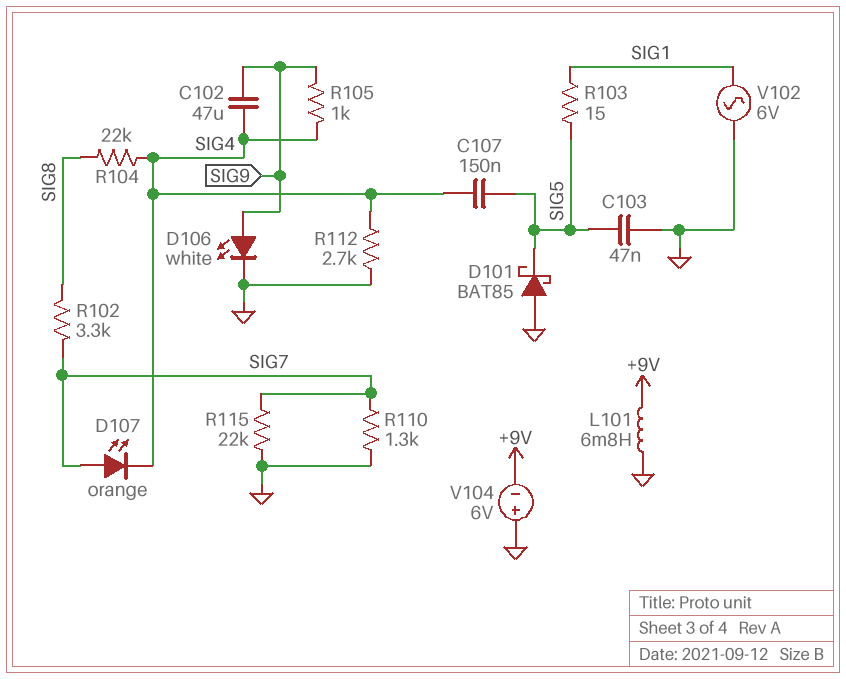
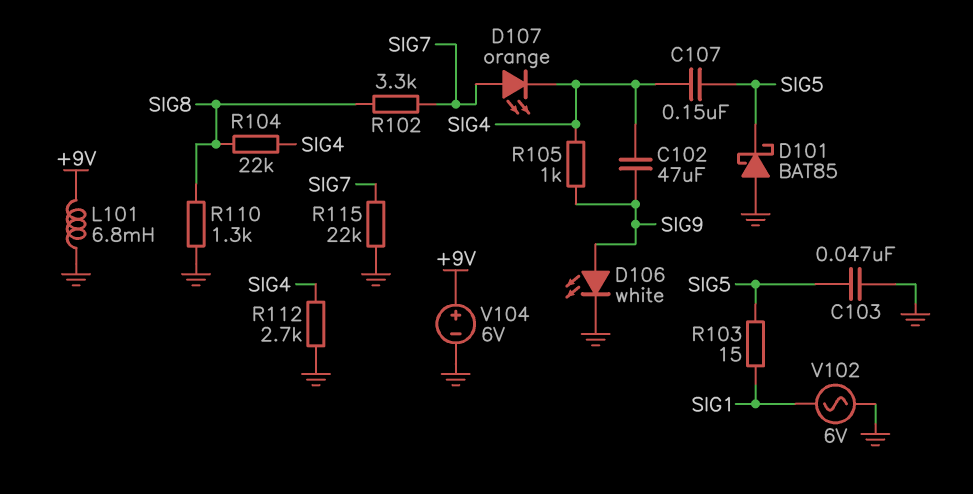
R110: 1.3k (GND, SIG7) -> 1.3k (GND, SIG8)
V104: 6V (plus GND, minus +9V) -> 6V (plus +9V, minus GND)

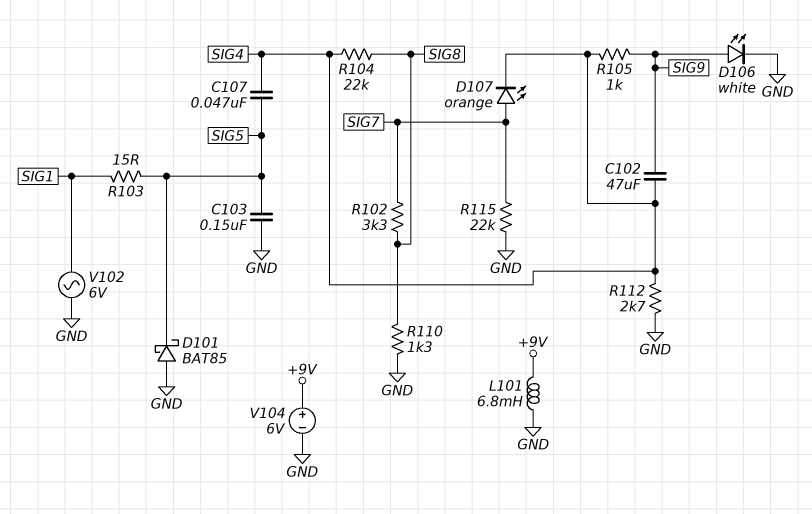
C103: 47nF (GND, SIG5) -> 150nF (GND, SIG5)
C107: 150nF (SIG4, SIG5) -> 47nF (SIG4, SIG5)

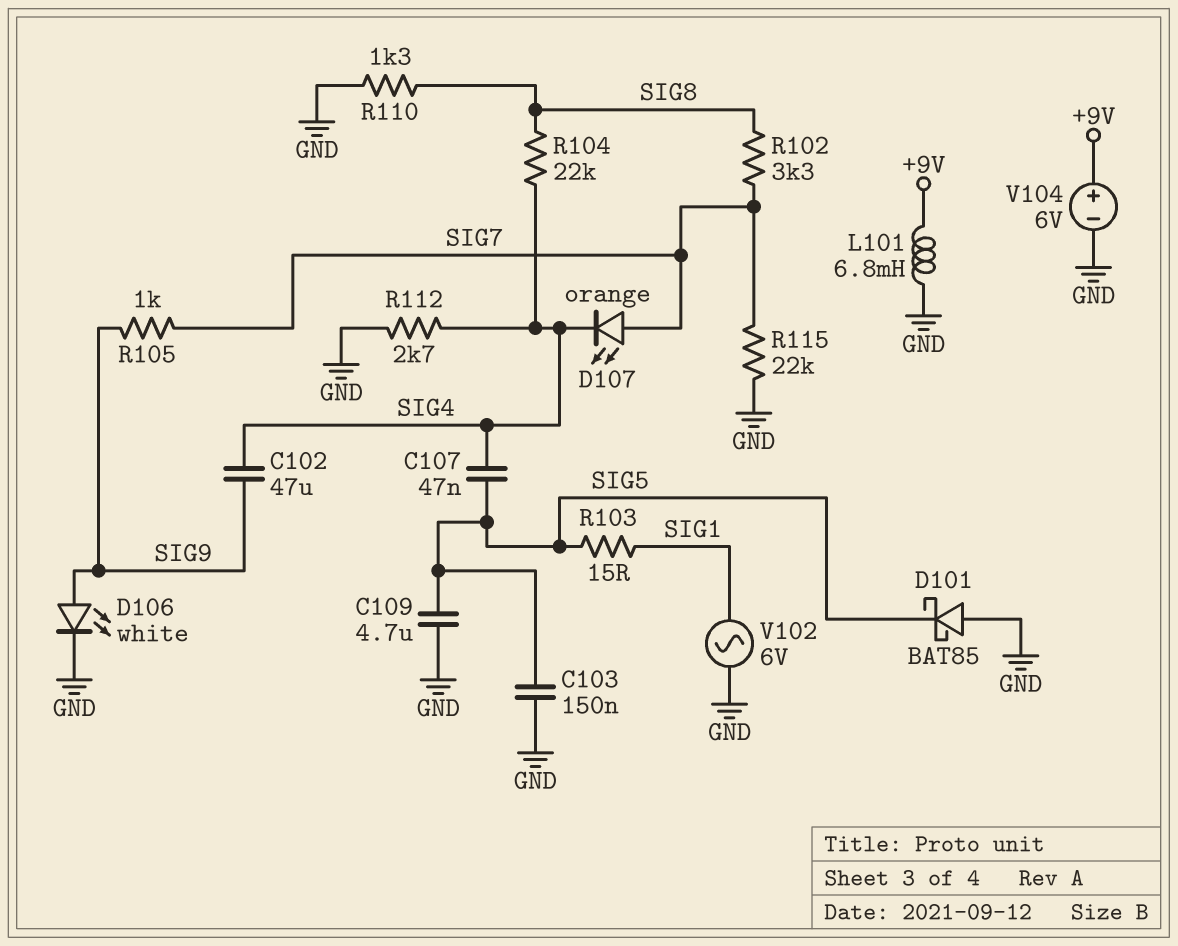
C109: none -> 4.7uF (GND, SIG5)
R105: 1k (SIG4, SIG9) -> 1k (SIG7, SIG9)

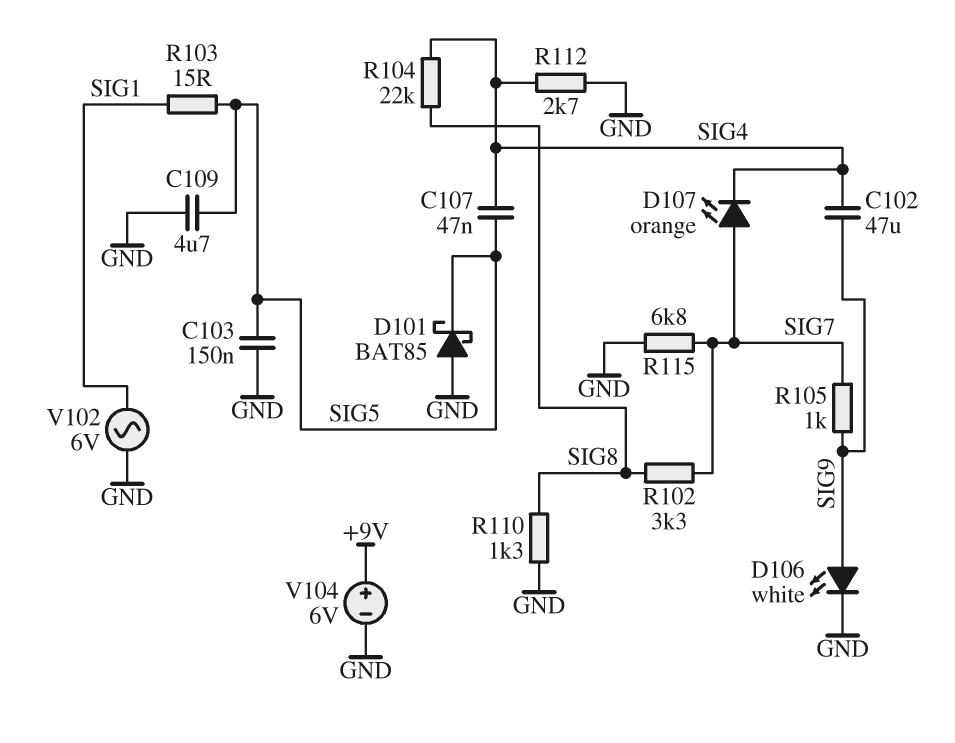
L101: 6.8mH (+9V, GND) -> none
R115: 22k (GND, SIG7) -> 6.8k (GND, SIG7)

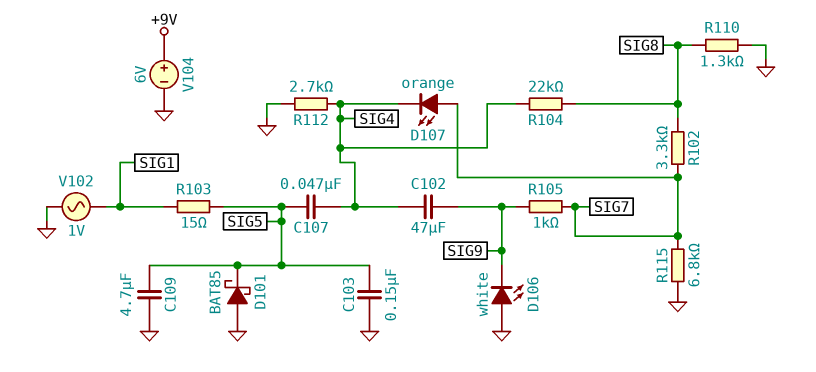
D106: LED white (A SIG9, K GND) -> LED white (A GND, K SIG9)
V102: AC 6V (GND, SIG1) -> AC 1V (GND, SIG1)

